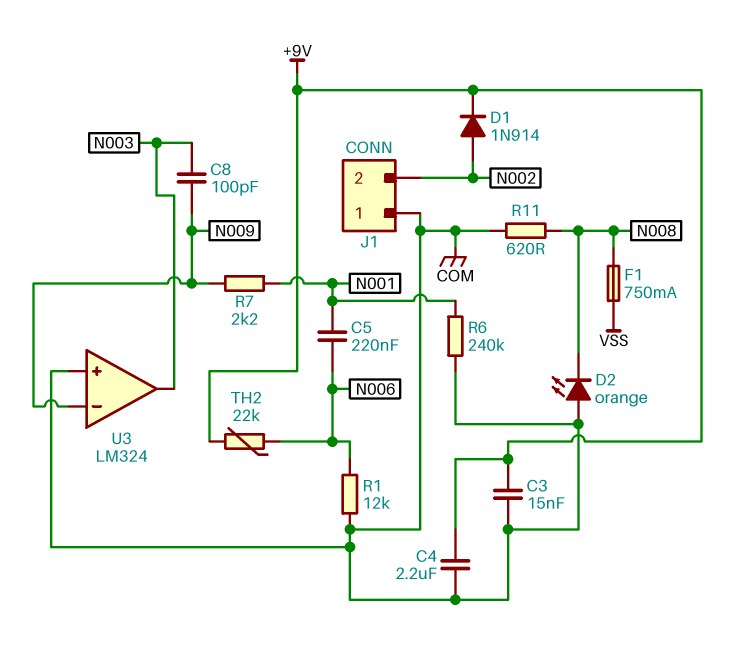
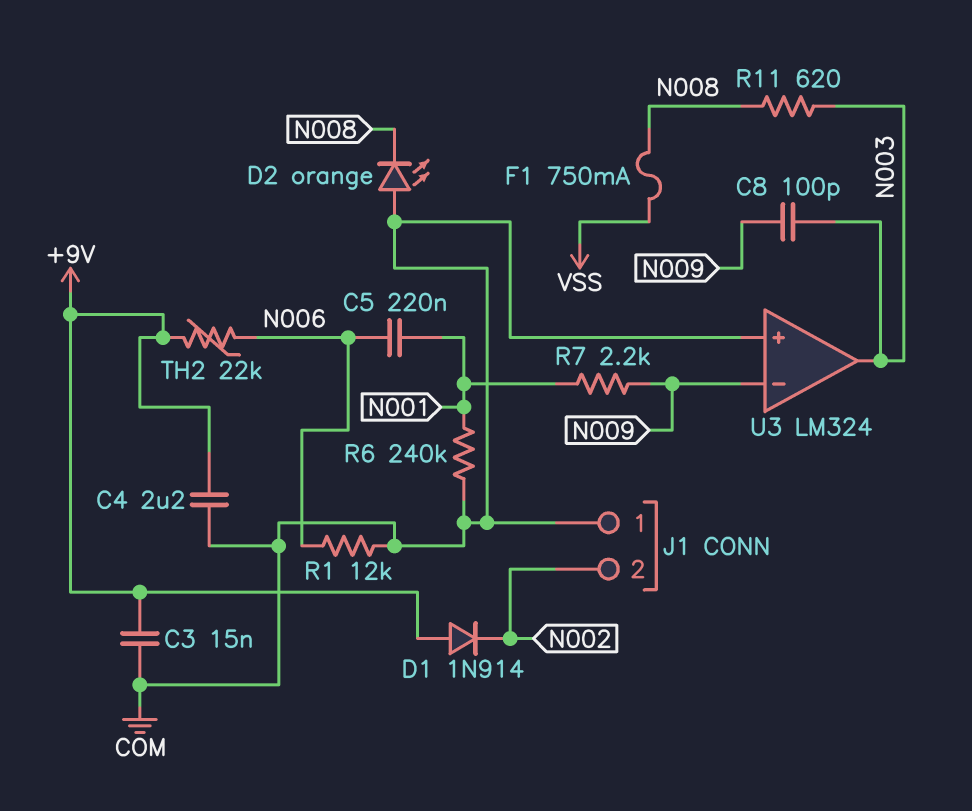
D1: diode 1N914 (A N002, K +9V) -> diode 1N914 (A +9V, K N002)
R11: 620 (COM, N008) -> 620 (N003, N008)

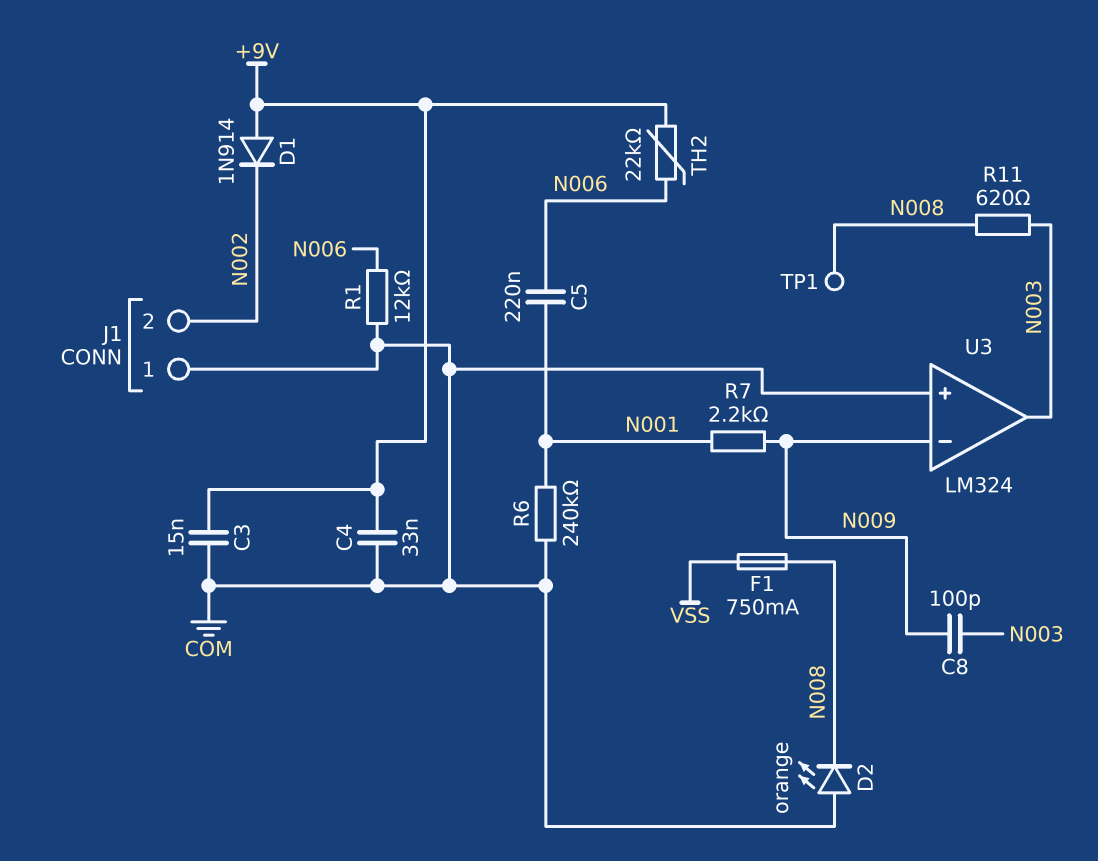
C4: 2.2uF (+9V, COM) -> 33nF (+9V, COM)
TP1: none -> test point (N008)

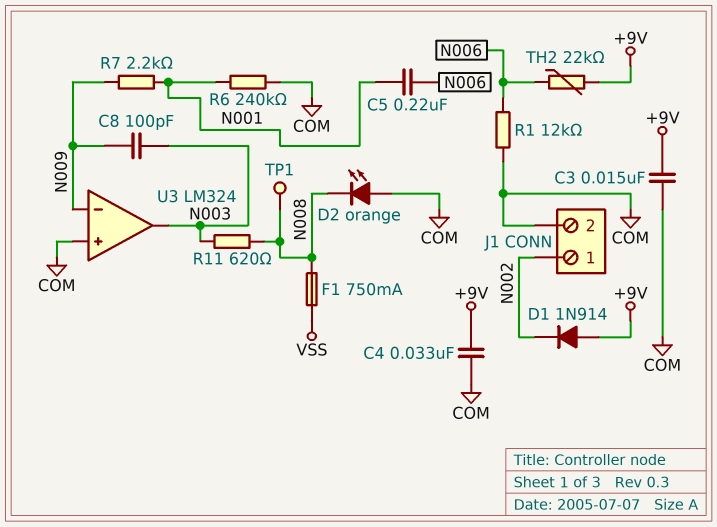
J1 pin 1: COM -> N002
J1 pin 2: N002 -> COM

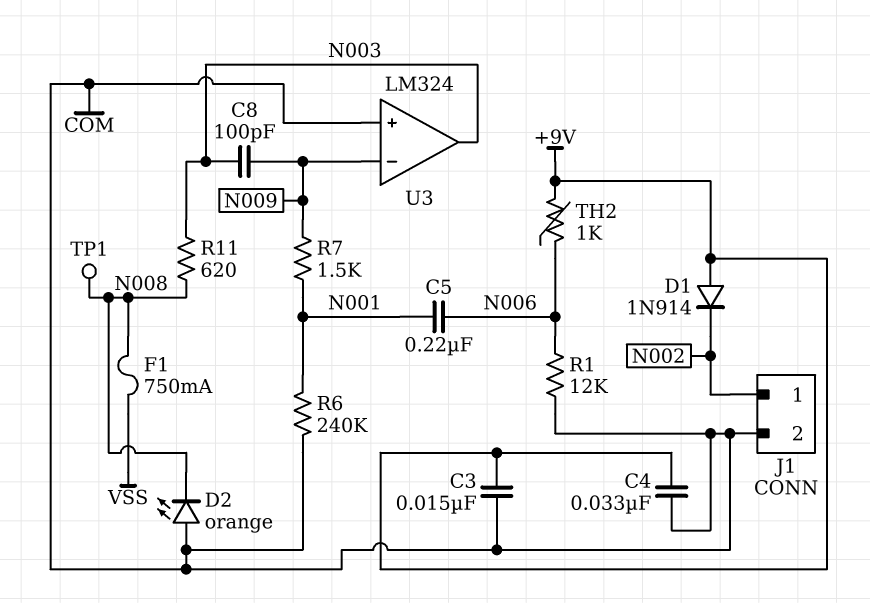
R7: 2.2k (N001, N009) -> 1.5k (N001, N009)
TH2: 22k (+9V, N006) -> 1k (+9V, N006)

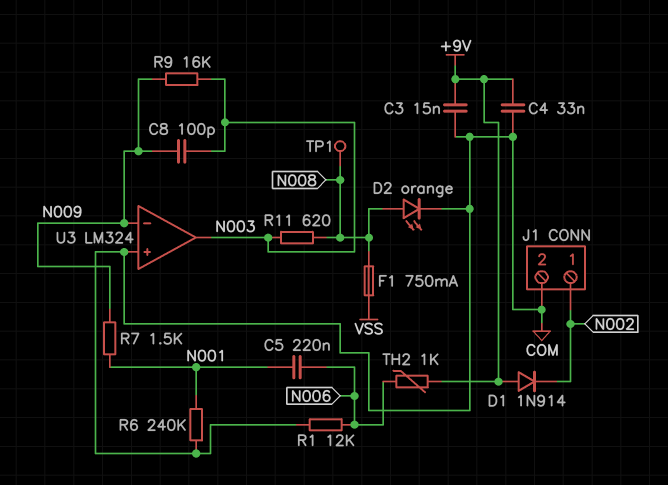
D2: LED orange (A COM, K N008) -> LED orange (A N008, K COM)
R9: none -> 16k (N003, N009)

